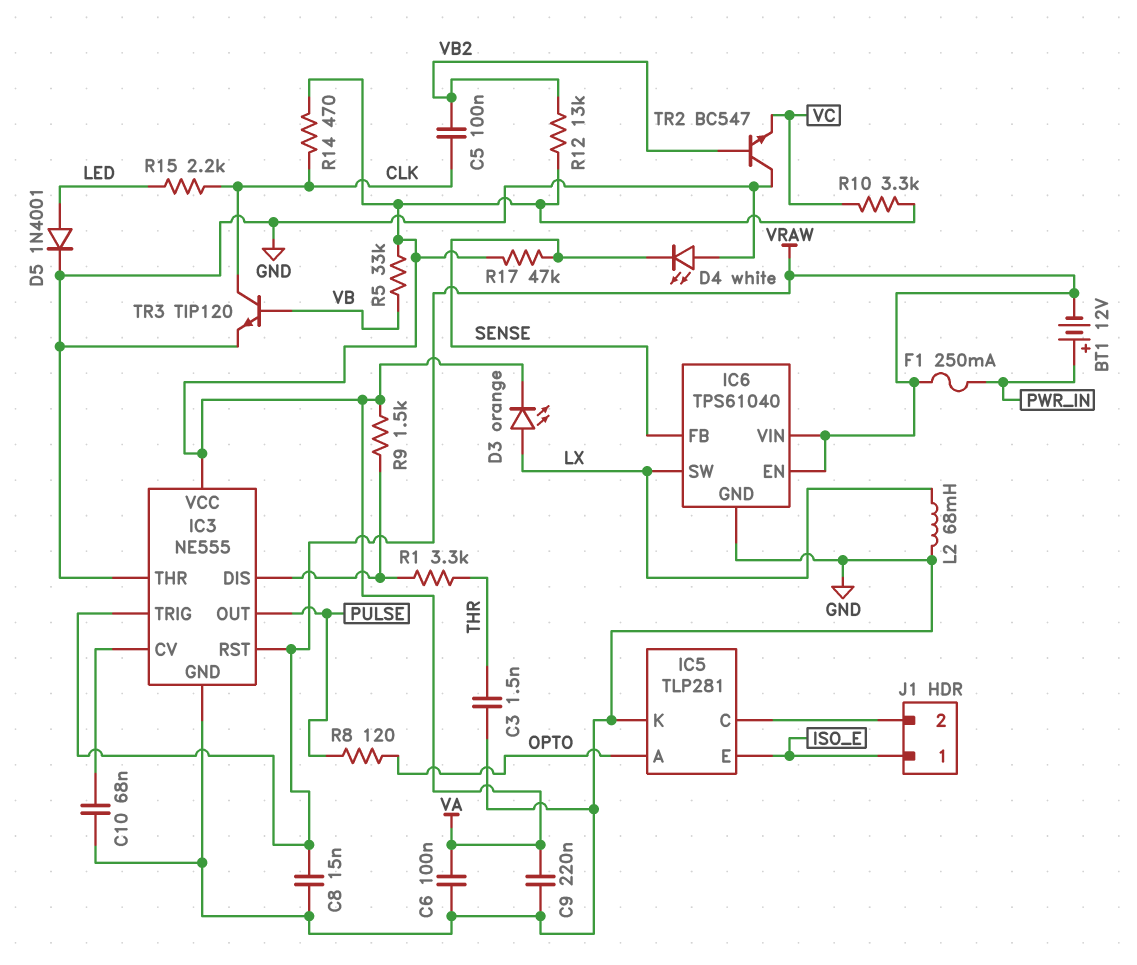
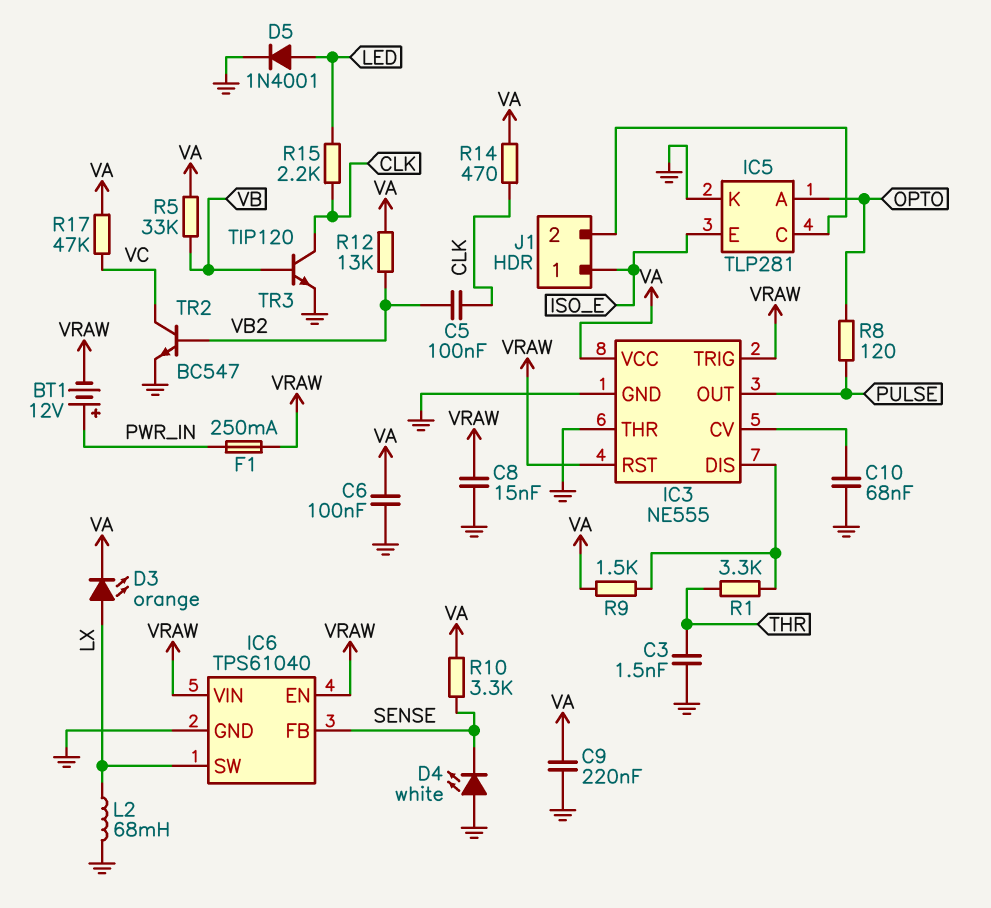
R10: 3.3k (VA, VC) -> 3.3k (SENSE, VA)
R17: 47k (SENSE, VA) -> 47k (VA, VC)
TR2: NPN BC547 (B VB2, C GND, E VC) -> NPN BC547 (B VB2, C VC, E GND)

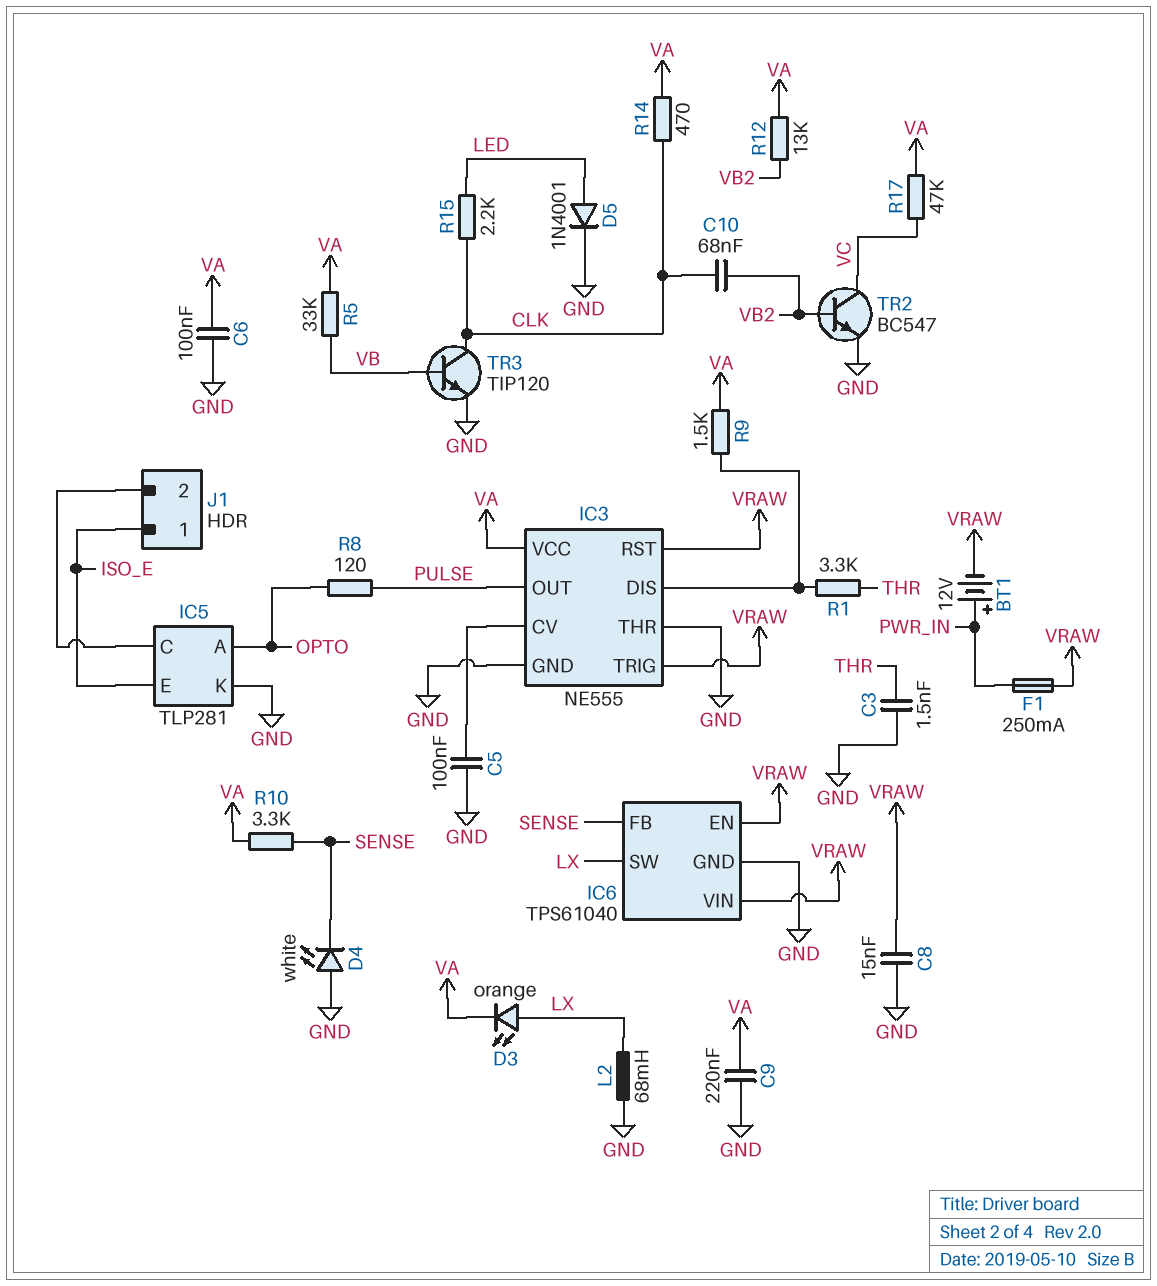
C5: 100nF (CLK, VB2) -> 100nF (GND, IC3/CV)
C10: 68nF (GND, IC3/CV) -> 68nF (CLK, VB2)

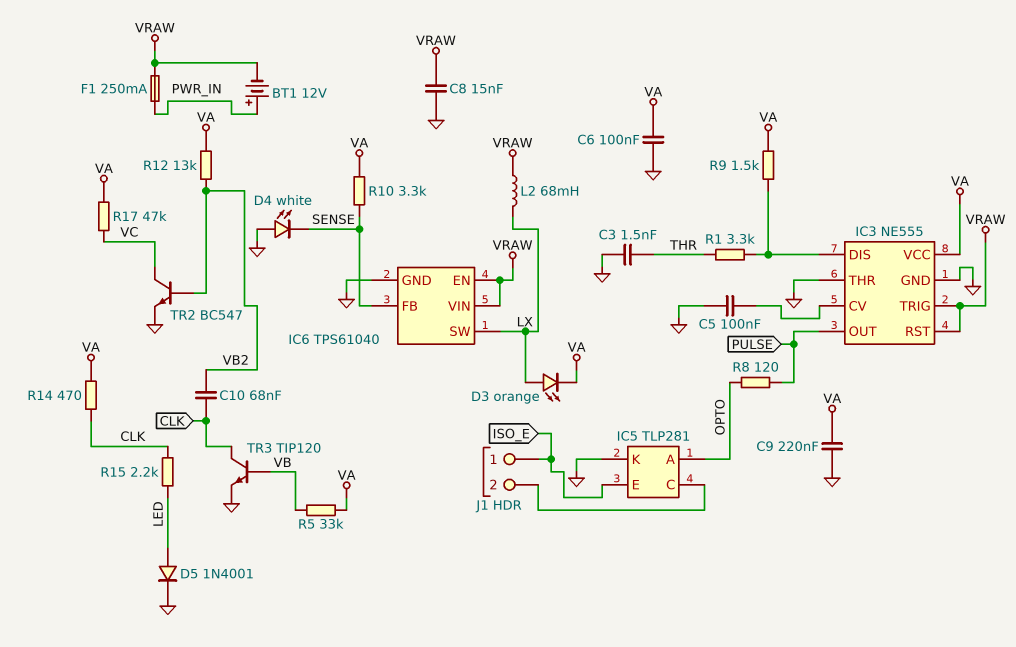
L2: 68mH (GND, LX) -> 68mH (LX, VRAW)

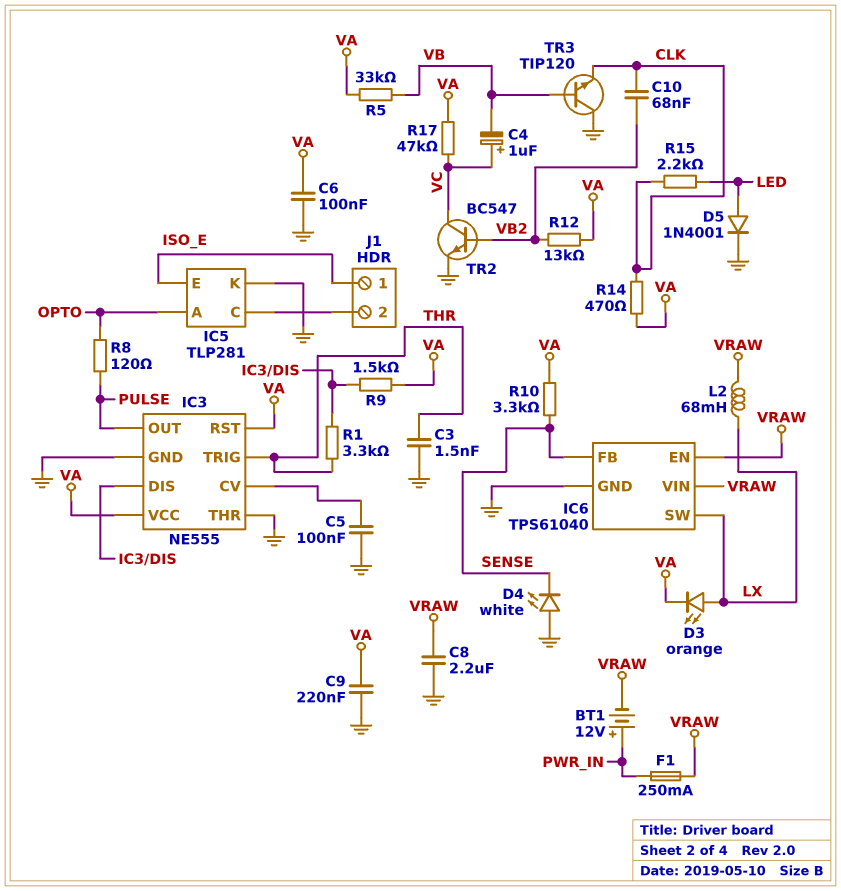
C4: none -> 1uF (plus VC, minus VB)
C8: 15nF (GND, VRAW) -> 2.2uF (GND, VRAW)
IC3 pin RST: VRAW -> VA
IC3 pin TRIG: VRAW -> THR
TR3: NPN TIP120 (B VB, C CLK, E GND) -> NPN TIP120 (B VB, C GND, E CLK)

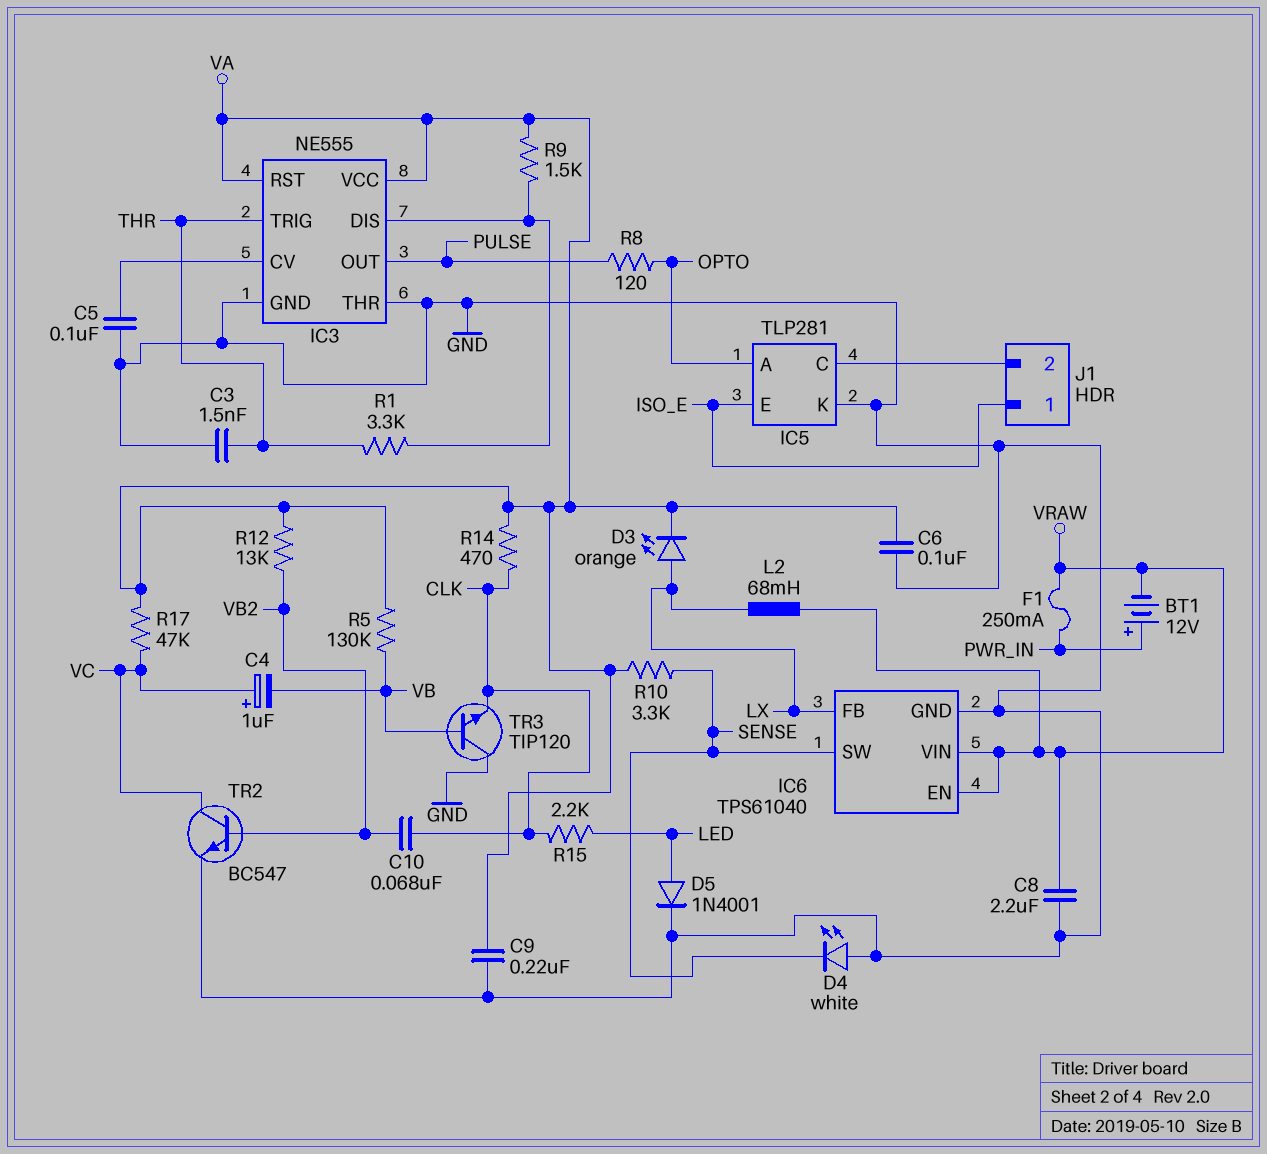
IC6 pin FB: SENSE -> LX
IC6 pin SW: LX -> SENSE
R5: 33k (VA, VB) -> 130k (VA, VB)

